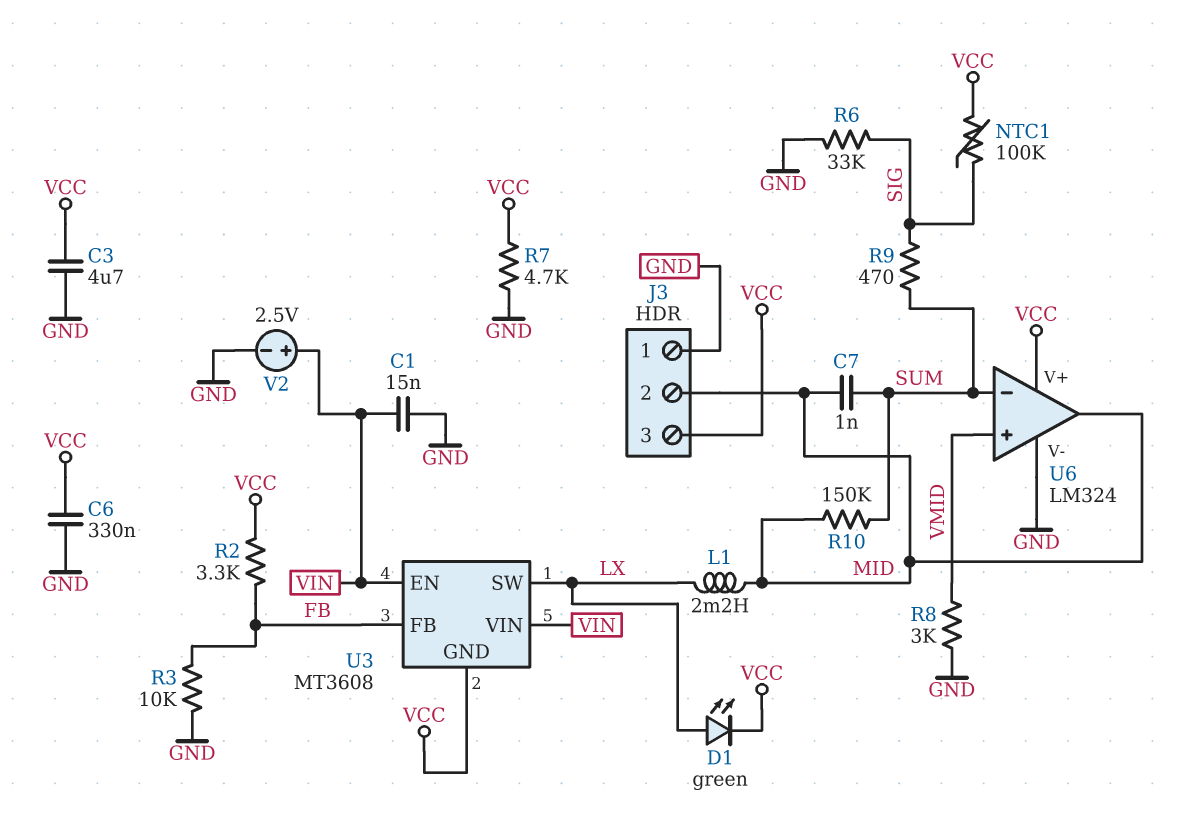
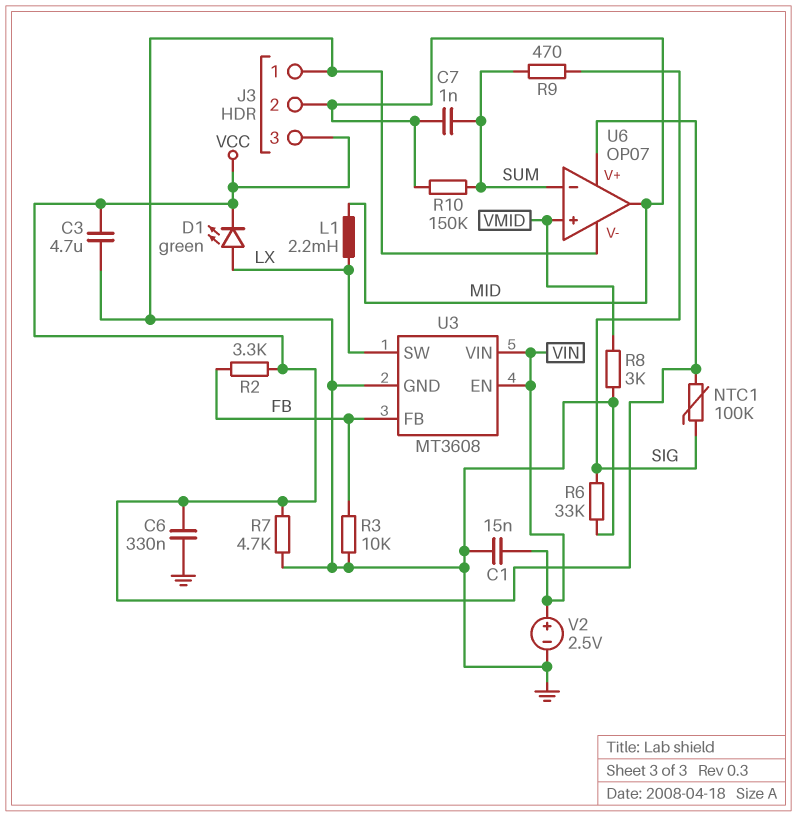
U3 pin GND: VCC -> GND
U6: LM324 -> OP07

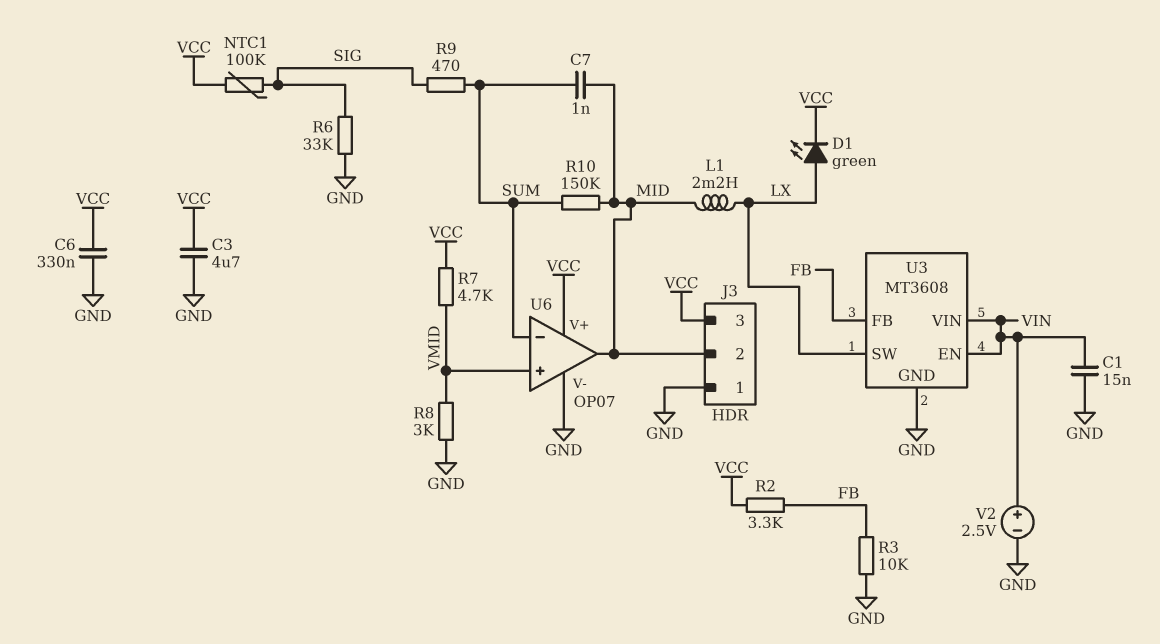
R7: 4.7k (GND, VCC) -> 4.7k (VCC, VMID)

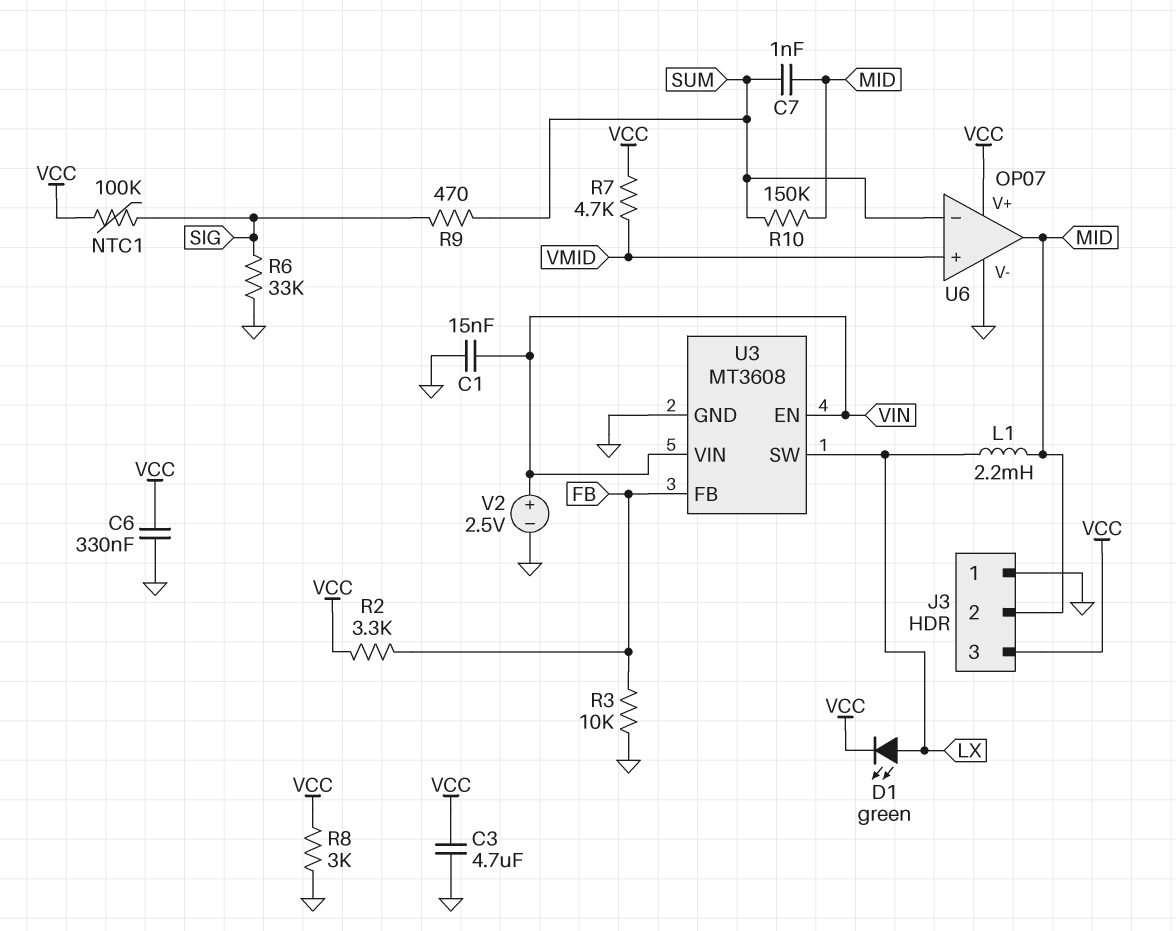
R8: 3k (GND, VMID) -> 3k (GND, VCC)

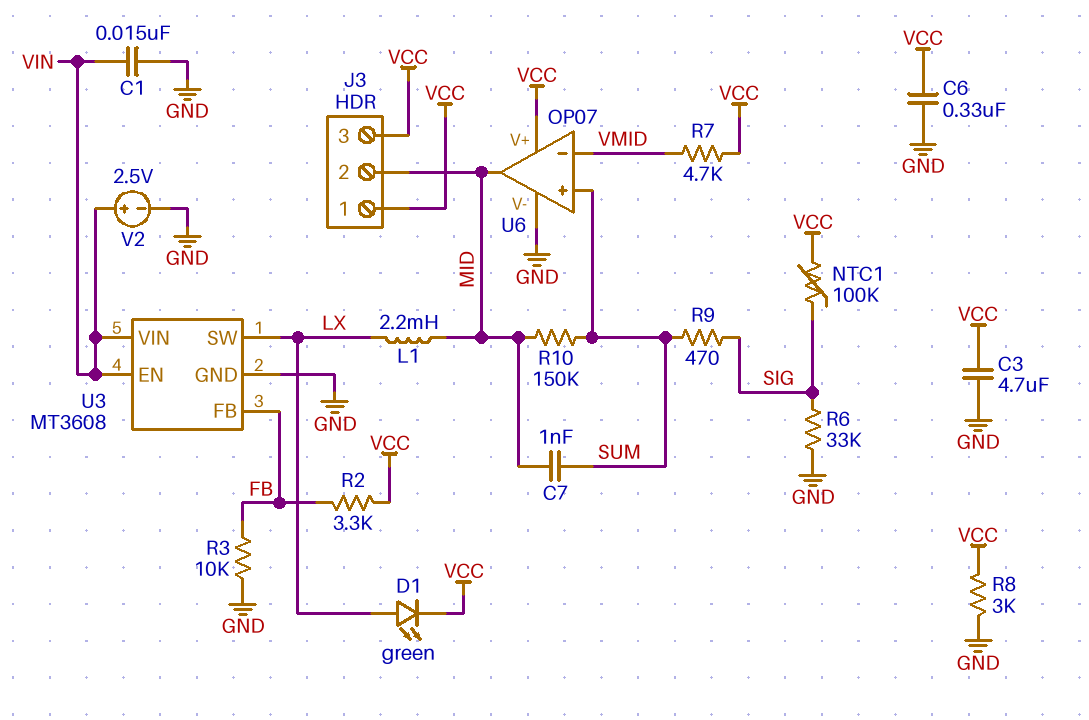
J3 pin 1: GND -> VCC
U6 pin in+: VMID -> SUM
U6 pin in-: SUM -> VMID

